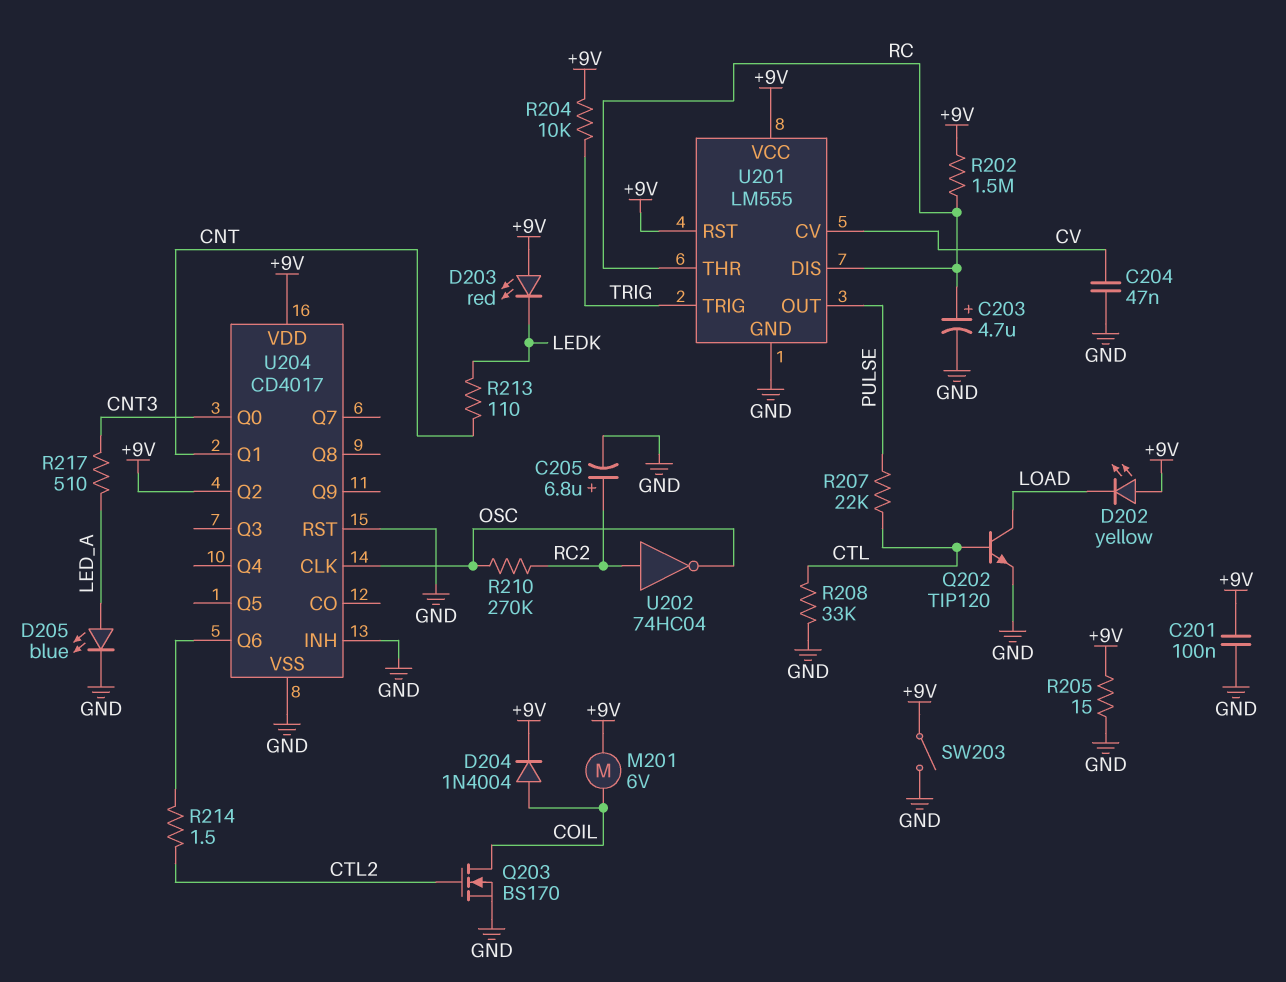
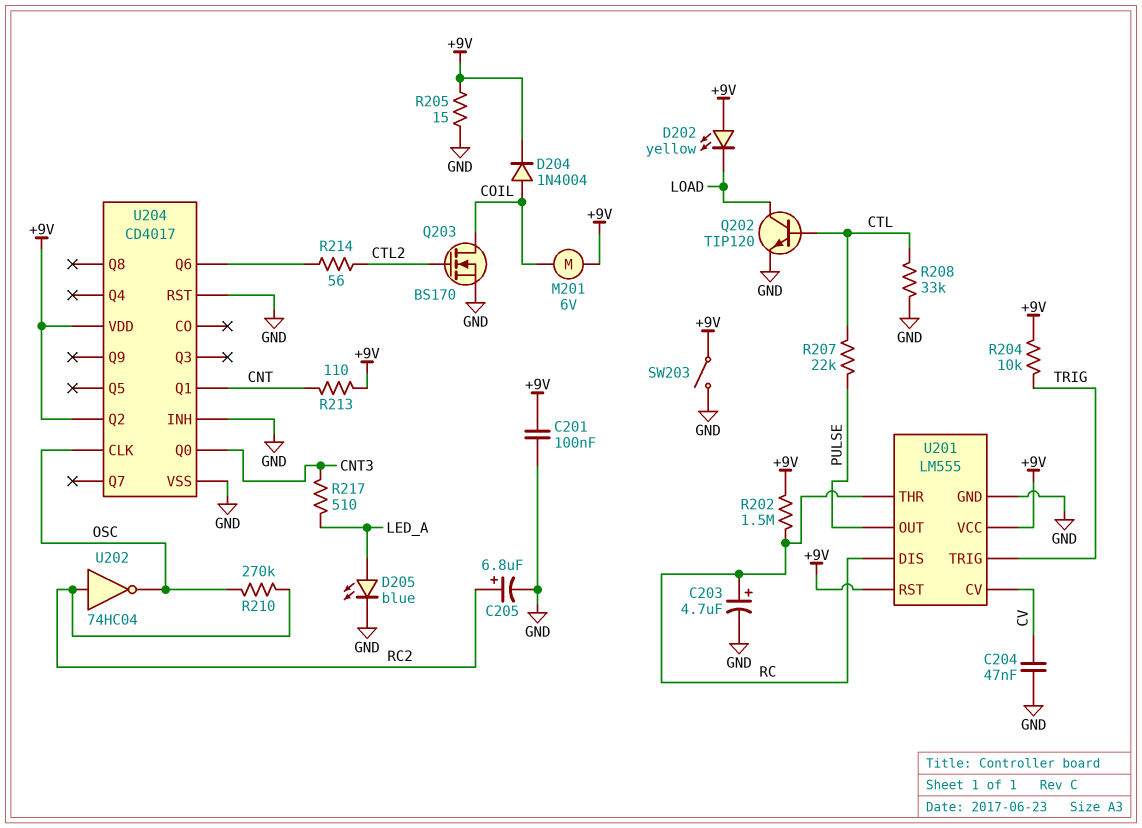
D203: LED red (A +9V, K LEDK) -> none
R213: 110 (CNT, LEDK) -> 110 (+9V, CNT)
R214: 1.5 (CTL2, U204/Q6) -> 56 (CTL2, U204/Q6)

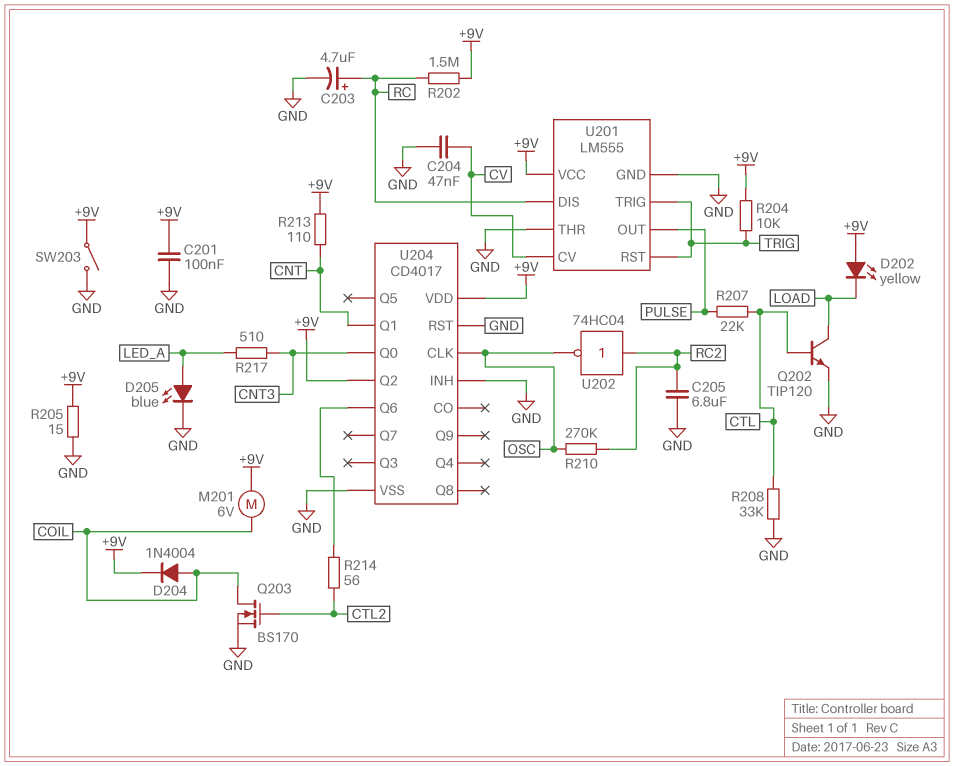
C205: 6.8uF (plus RC2, minus GND) -> 6.8uF (GND, RC2)
U201 pin RST: +9V -> TRIG
U201 pin THR: RC -> GND

